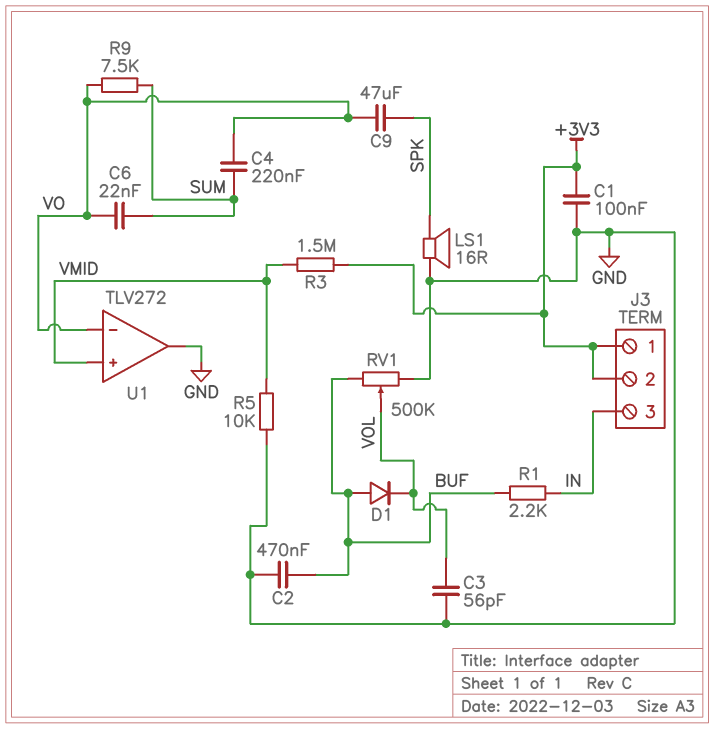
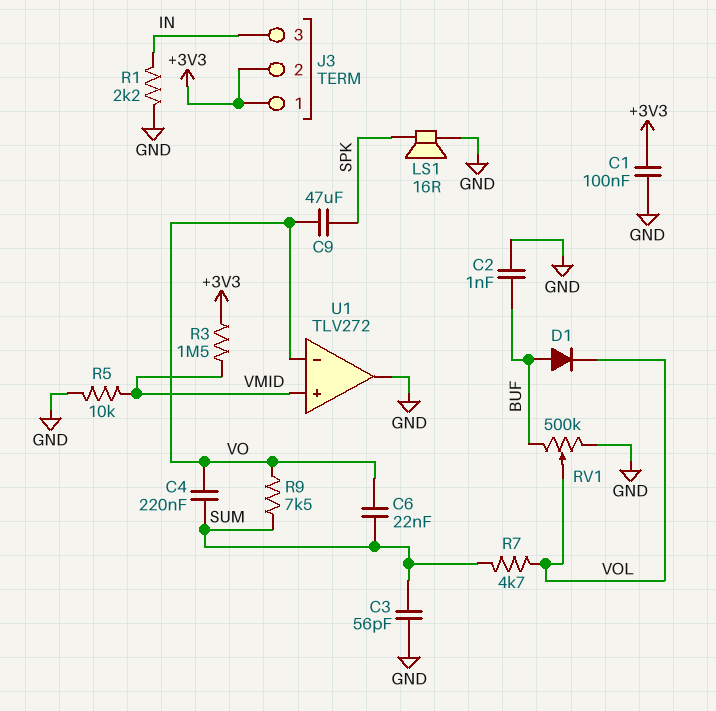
C2: 470nF (BUF, GND) -> 1nF (BUF, GND)
C3: 56pF (GND, VOL) -> 56pF (GND, SUM)
R1: 2.2k (BUF, IN) -> 2.2k (GND, IN)
R7: none -> 4.7k (SUM, VOL)

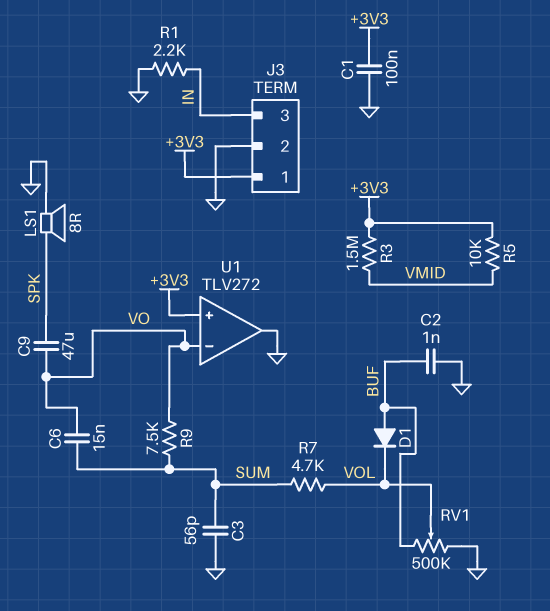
C4: 220nF (SUM, VO) -> none
C6: 22nF (SUM, VO) -> 15nF (SUM, VO)
J3 pin 2: +3V3 -> GND
LS1: speaker 16R (GND, SPK) -> speaker 8R (GND, SPK)
R5: 10k (GND, VMID) -> 10k (+3V3, VMID)
U1 pin in+: VMID -> +3V3

